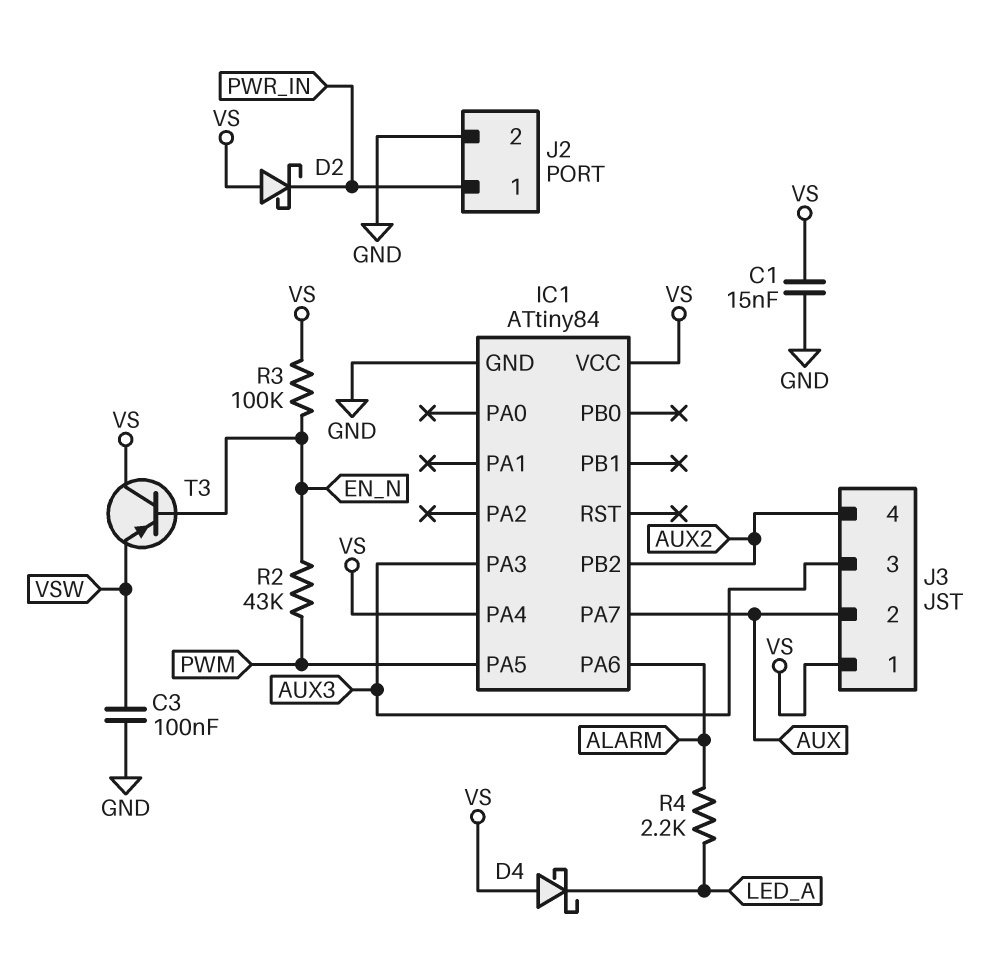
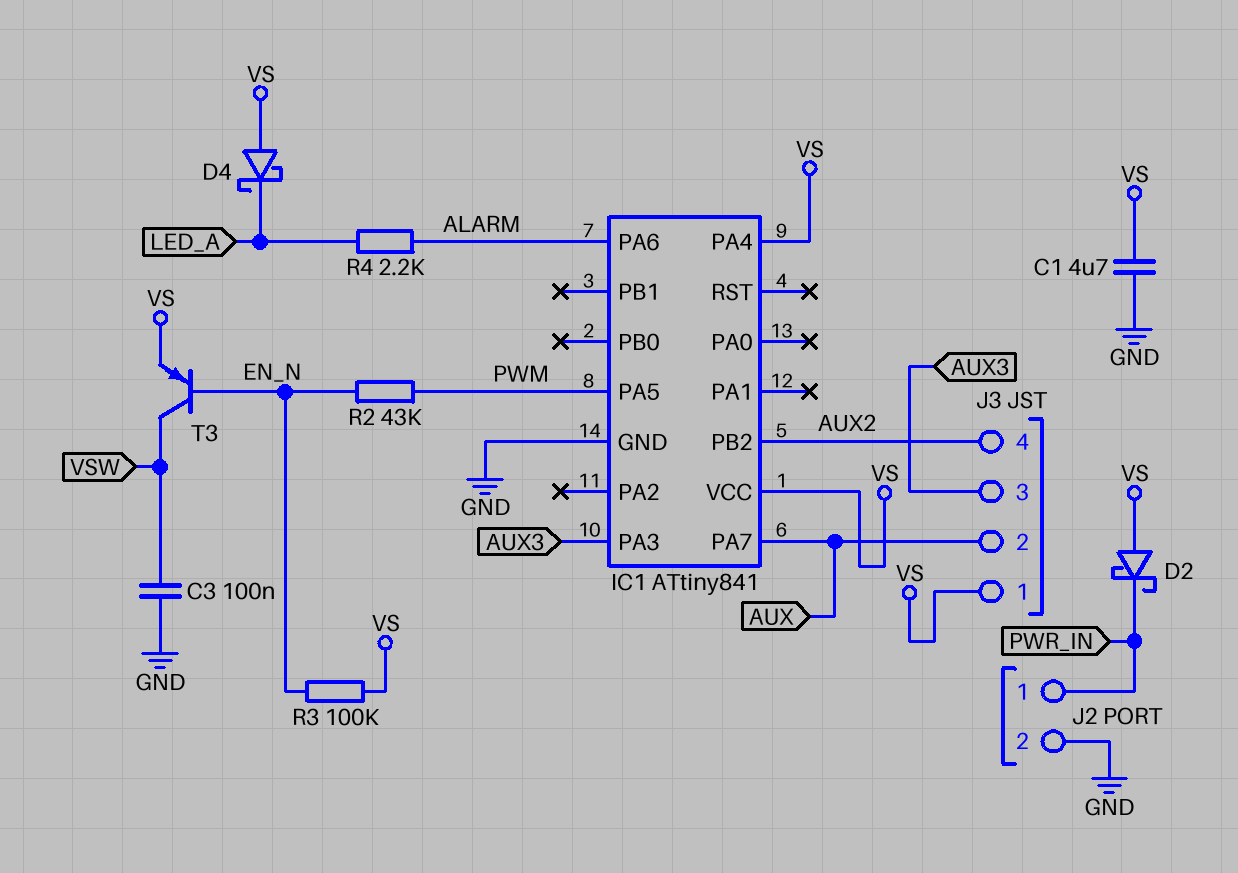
C1: 15nF (GND, VS) -> 4.7uF (GND, VS)
IC1: ATtiny84 -> ATtiny841
T3: PNP (B EN_N, C VS, E VSW) -> PNP (B EN_N, C VSW, E VS)

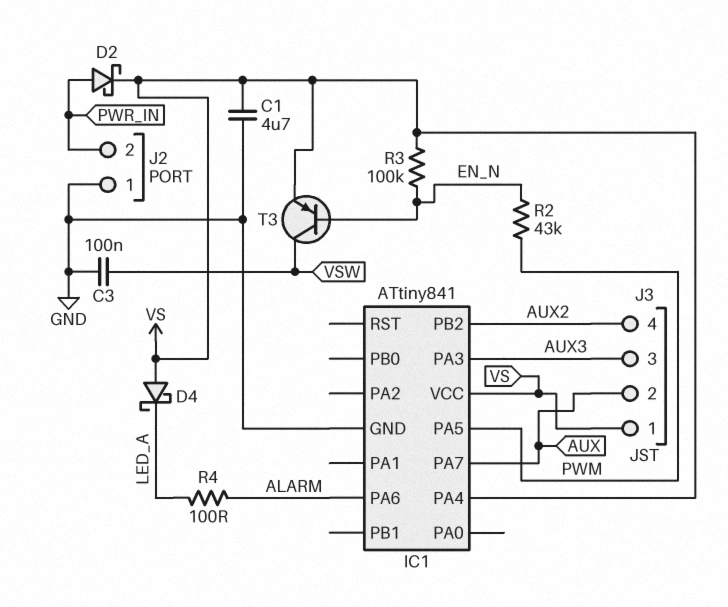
D2: schottky (A VS, K PWR_IN) -> schottky (A PWR_IN, K VS)
J2 pin 1: PWR_IN -> GND
J2 pin 2: GND -> PWR_IN
R4: 2.2k (ALARM, LED_A) -> 100 (ALARM, LED_A)

